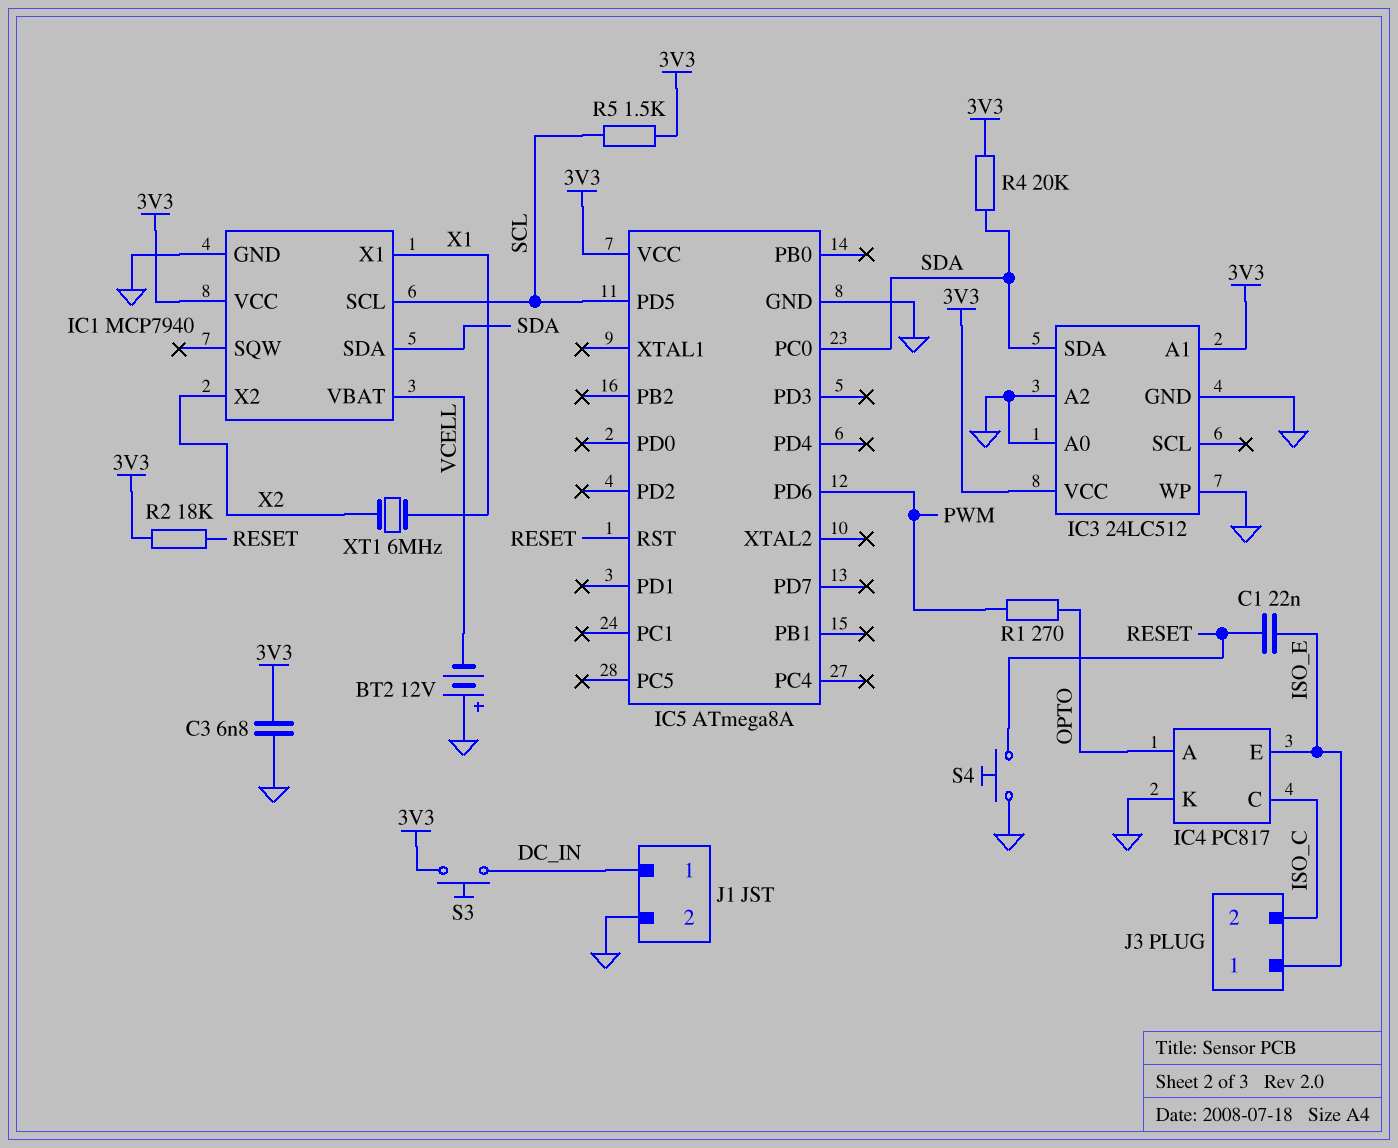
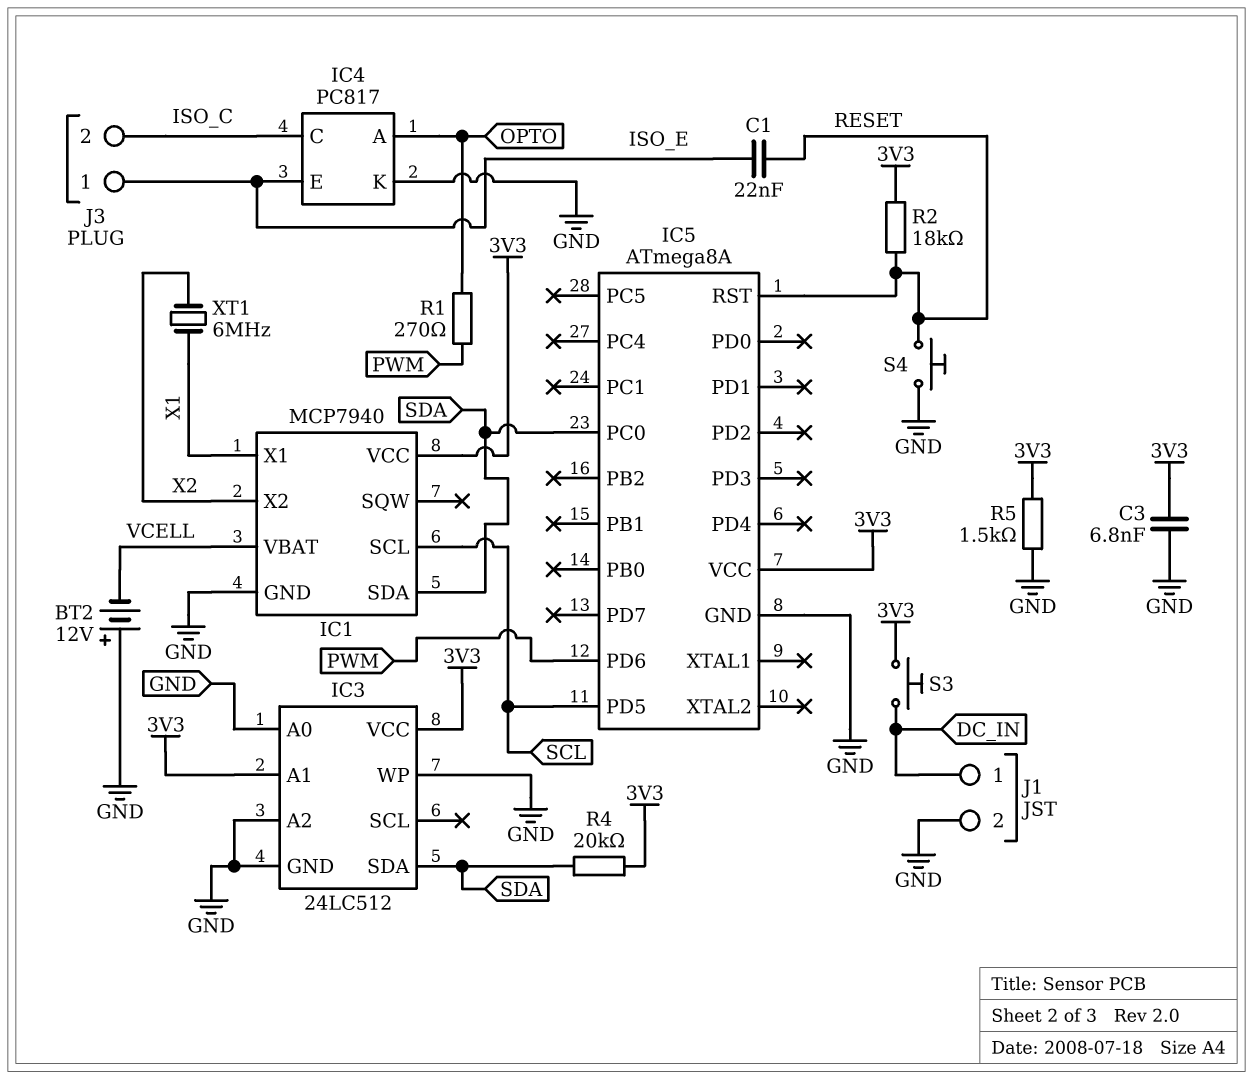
R5: 1.5k (3V3, SCL) -> 1.5k (3V3, GND)

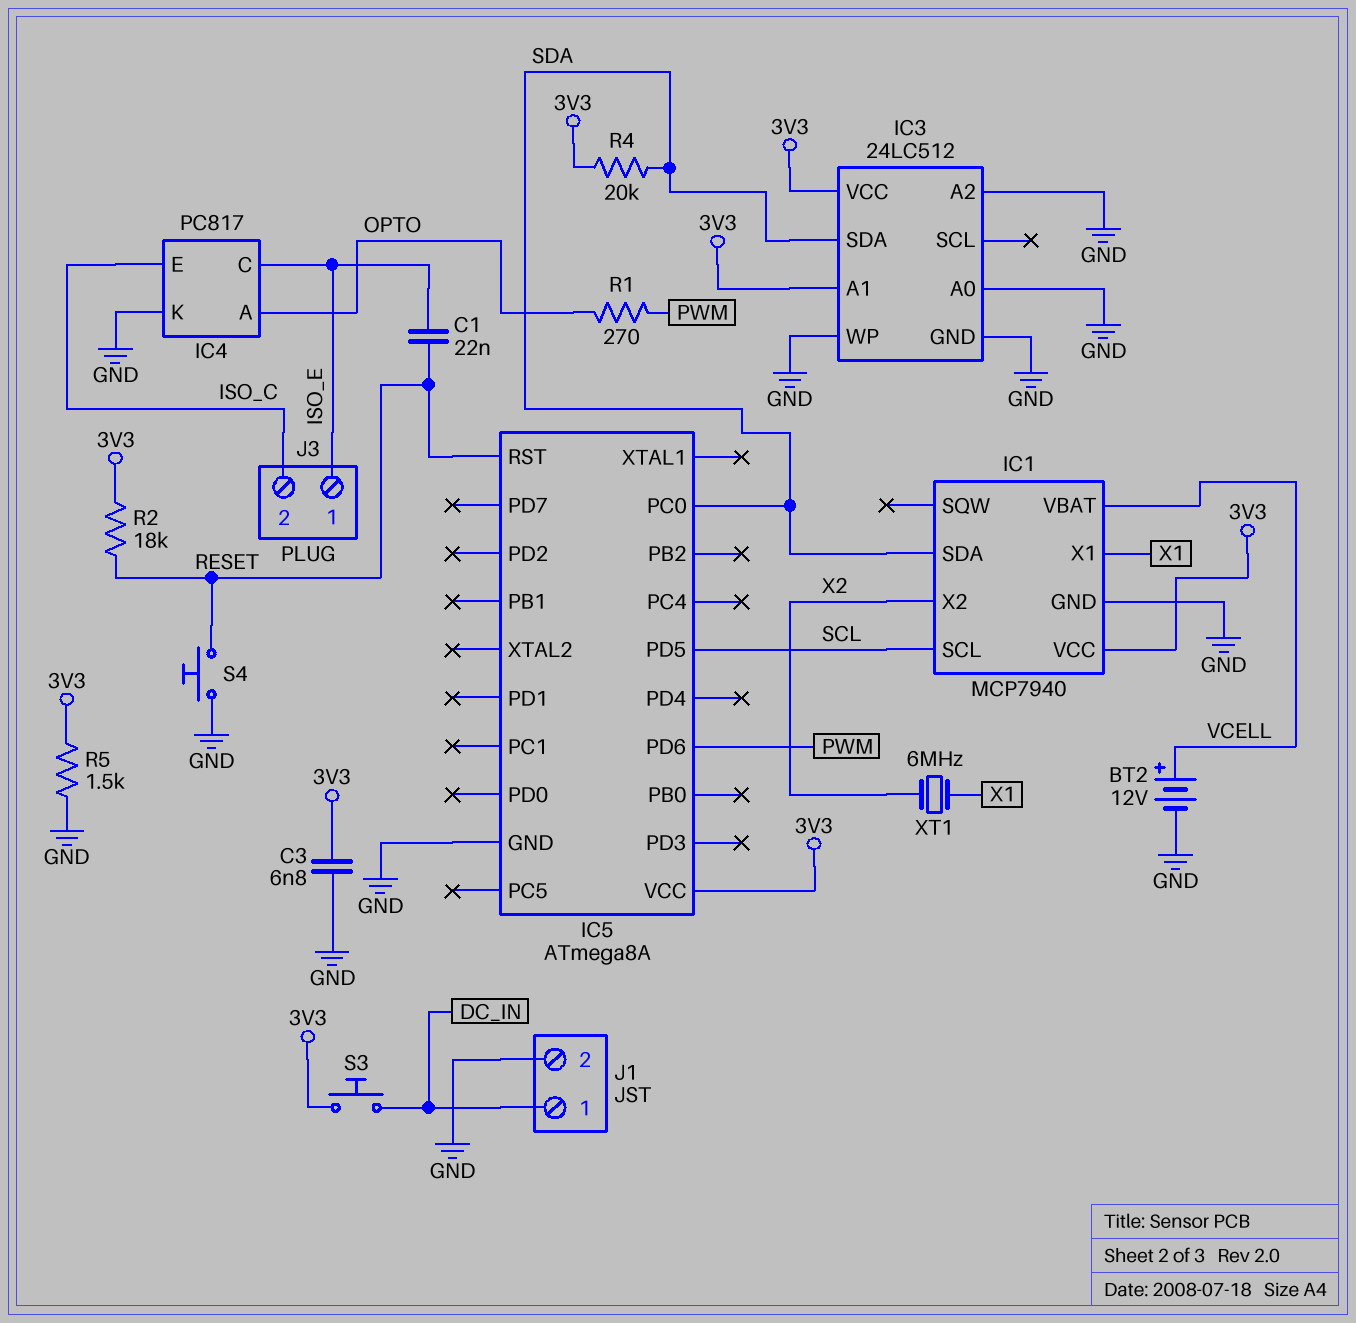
BT2: 12V (plus GND, minus VCELL) -> 12V (plus VCELL, minus GND)
IC4 pin C: ISO_C -> ISO_E
IC4 pin E: ISO_E -> ISO_C

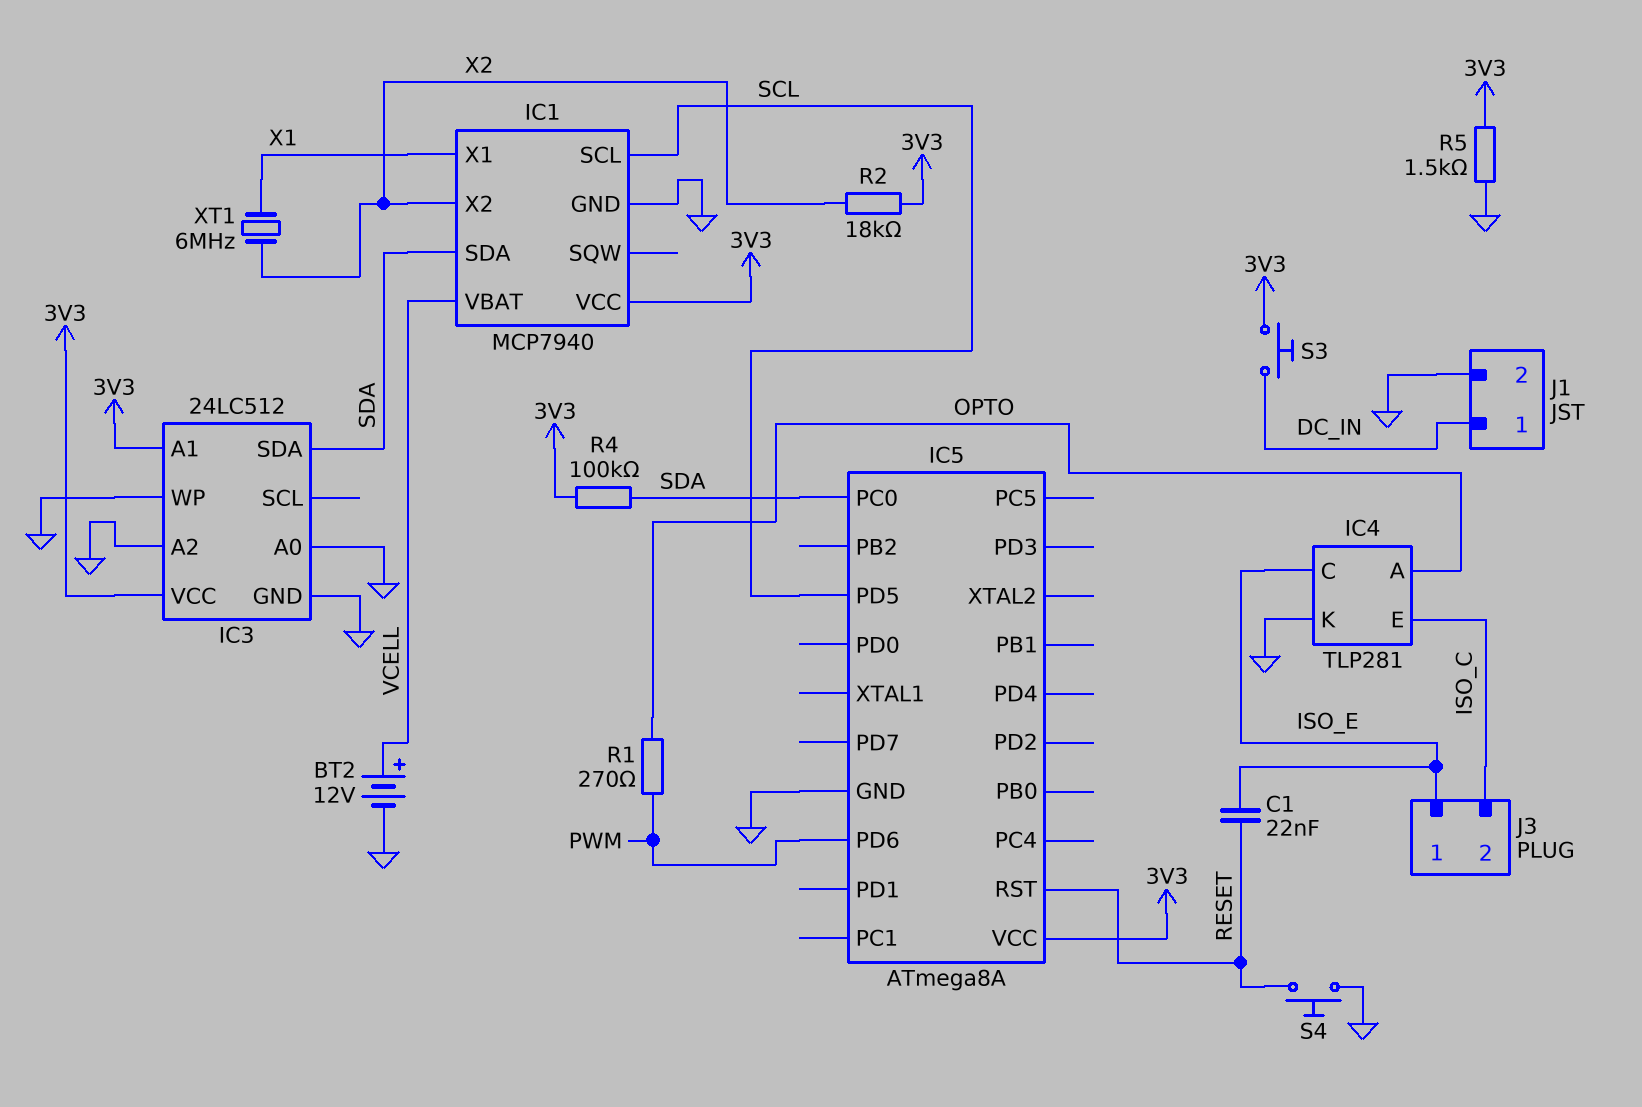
C3: 6.8nF (3V3, GND) -> none
IC4: PC817 -> TLP281
R2: 18k (3V3, RESET) -> 18k (3V3, X2)
R4: 20k (3V3, SDA) -> 100k (3V3, SDA)

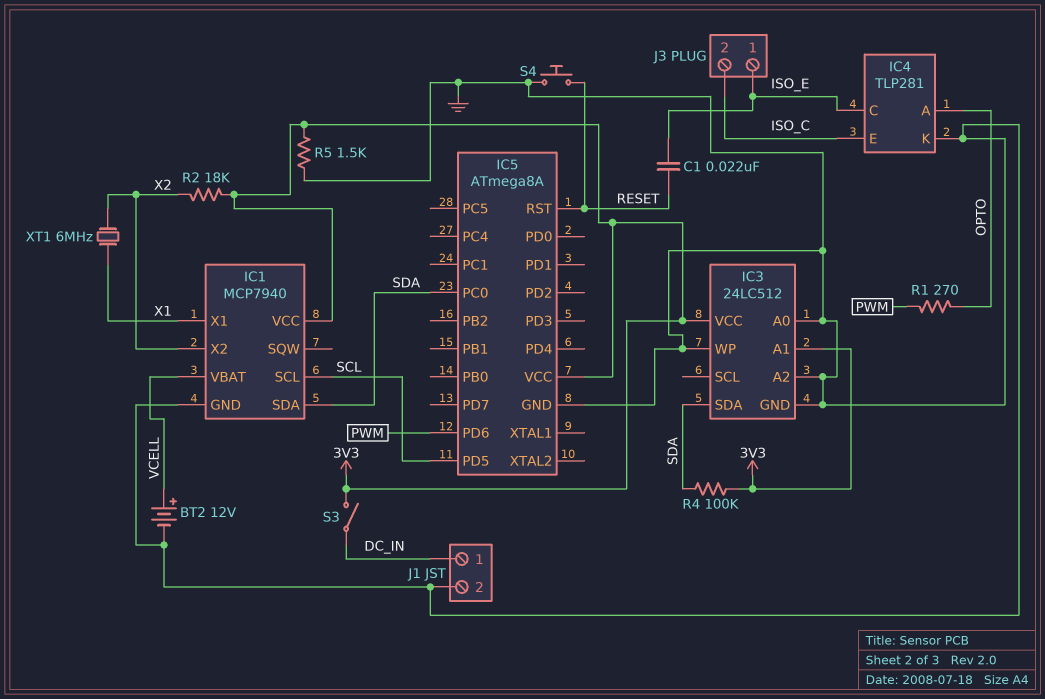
S3: button (3V3, DC_IN) -> switch (3V3, DC_IN)

